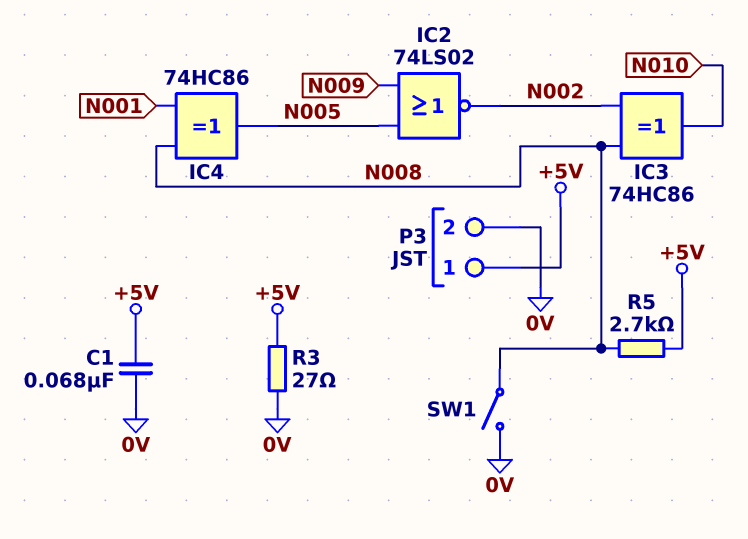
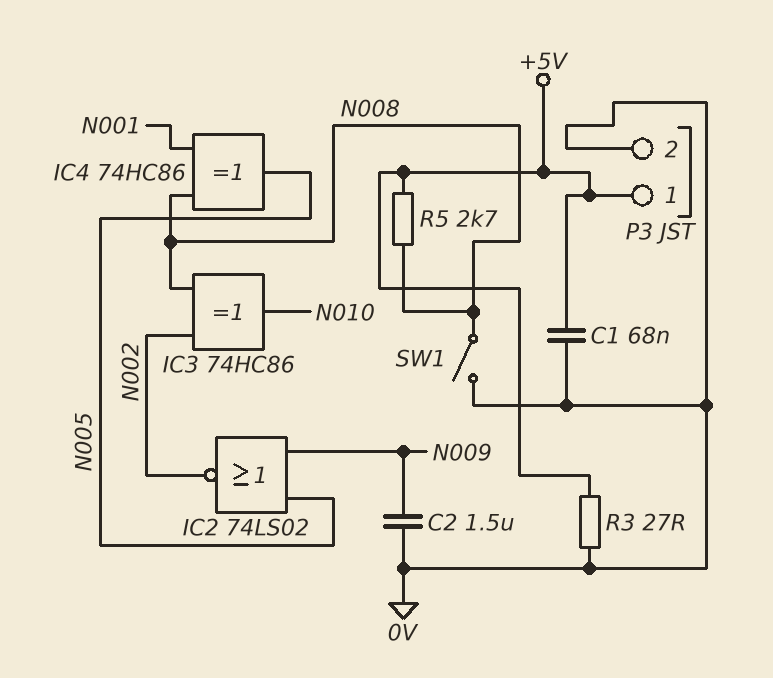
C2: none -> 1.5uF (0V, N009)

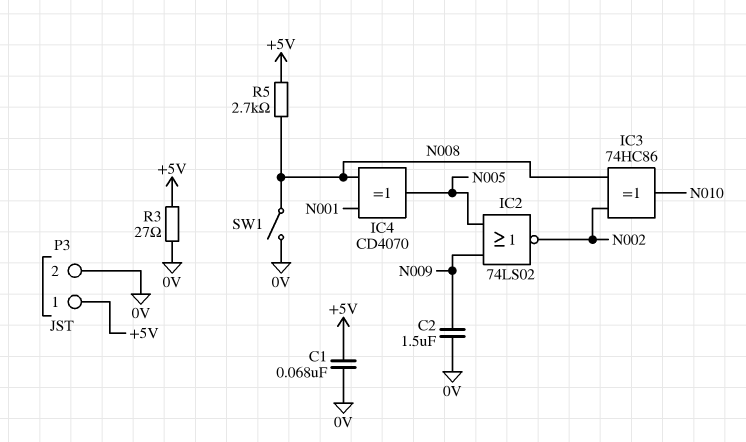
IC4: XOR 74HC86 (in N001, in N008, out N005) -> XOR CD4070 (in N001, in N008, out N005)

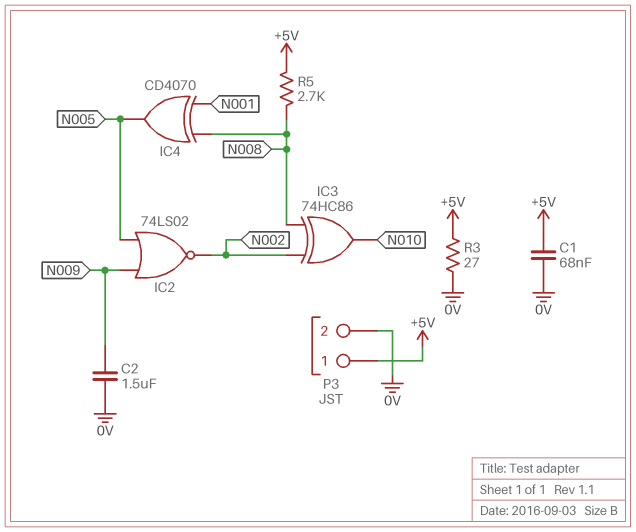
SW1: switch (0V, N008) -> none

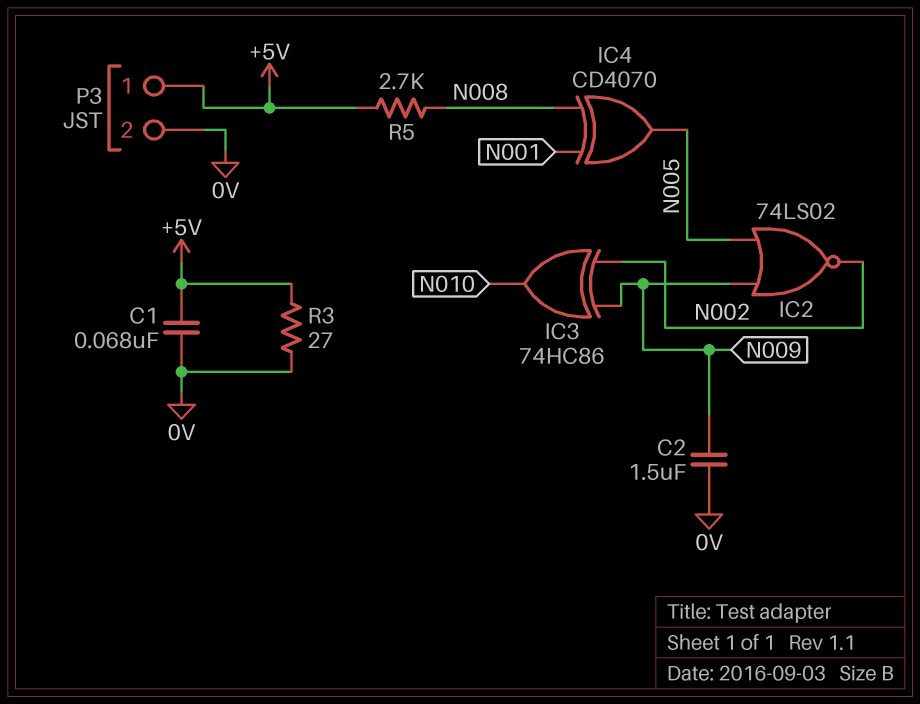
IC3: XOR 74HC86 (in N002, in N008, out N010) -> XOR 74HC86 (in N002, in N009, out N010)

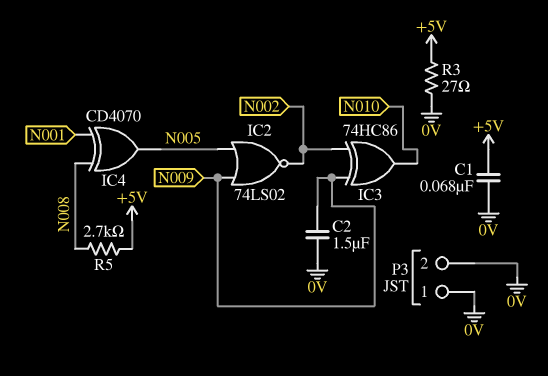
P3 pin 1: +5V -> 0V

